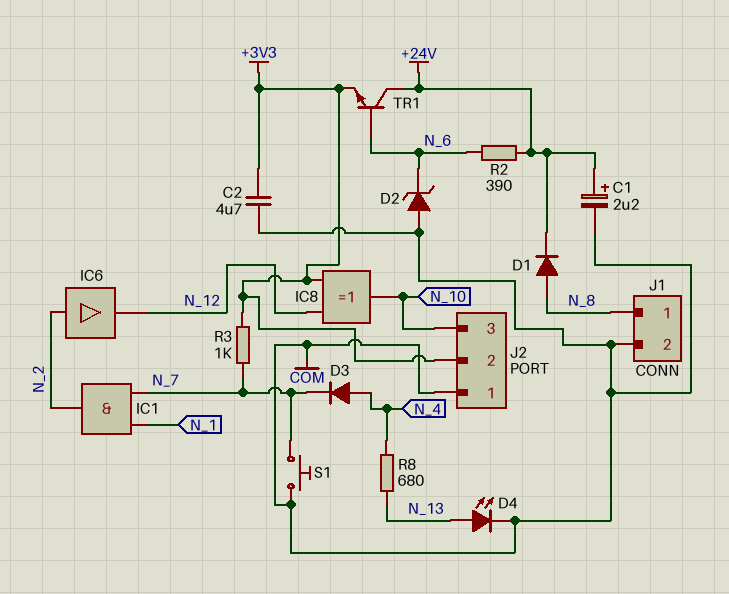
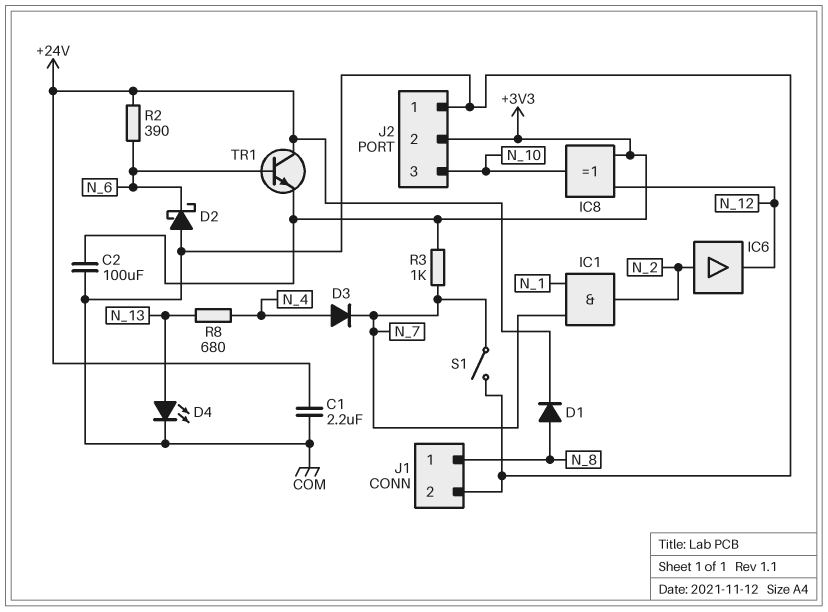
C1: 2.2uF (plus +24V, minus COM) -> 2.2uF (+24V, COM)
C2: 4.7uF (+3V3, COM) -> 100uF (+3V3, COM)
D2: zener (A COM, K N_6) -> schottky (A COM, K N_6)
S1: button (COM, N_7) -> switch (COM, N_7)

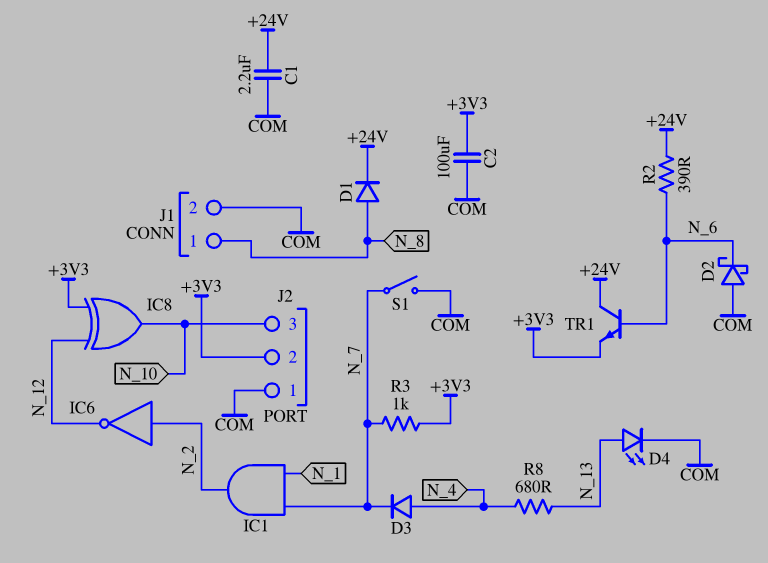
IC6: buffer (in N_2, out N_12) -> NOT (in N_2, out N_12)

